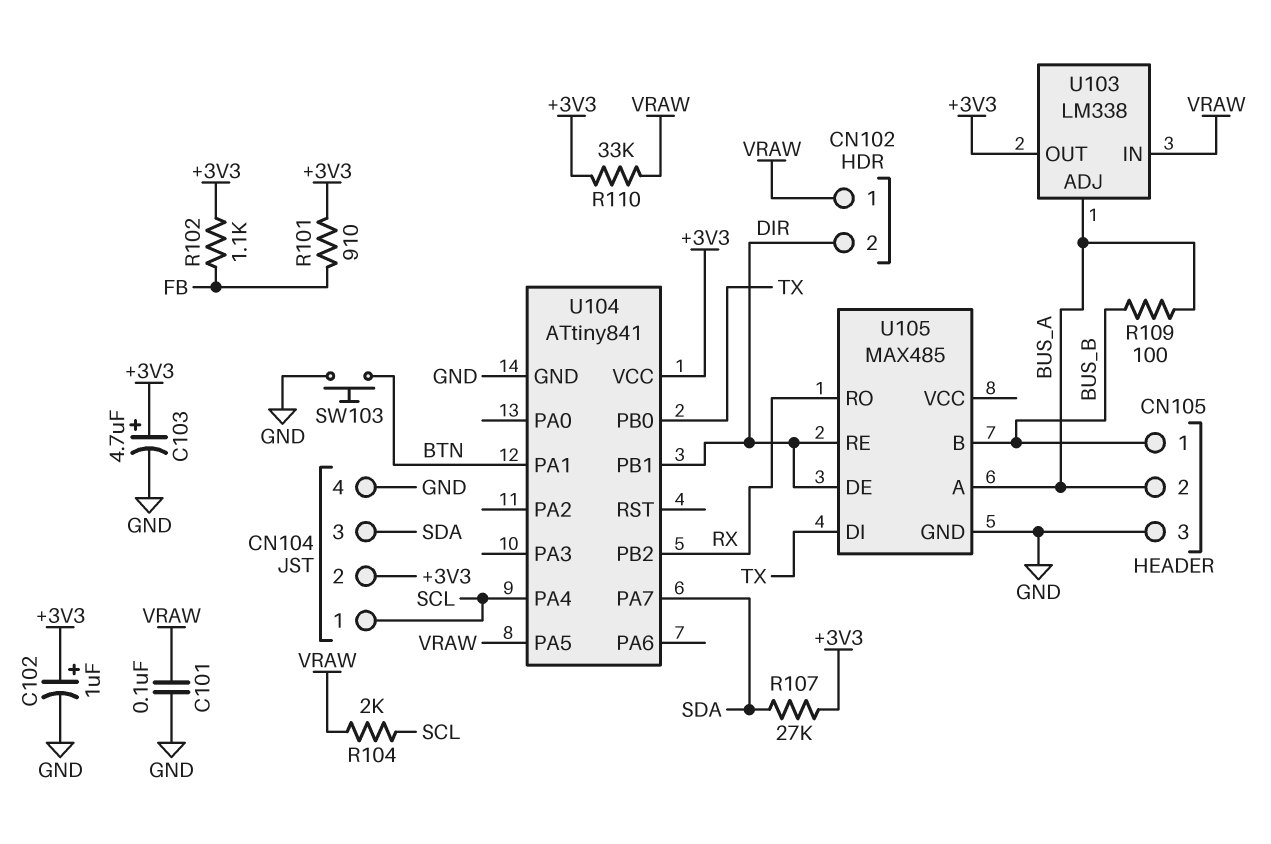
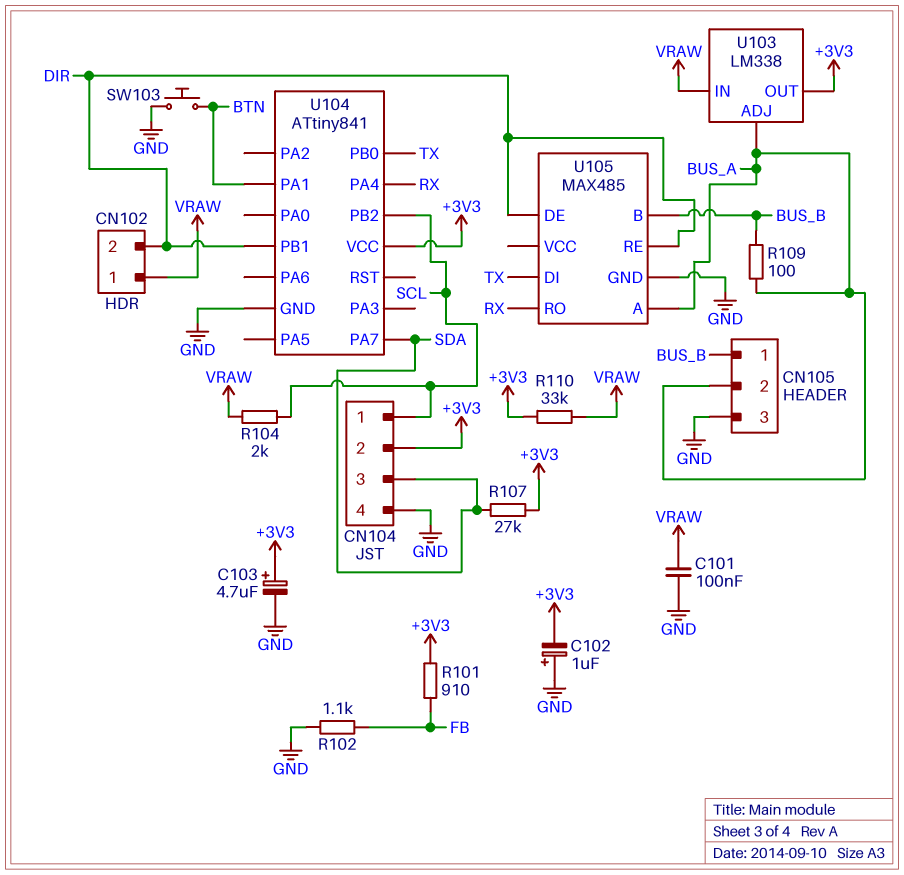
C102: 1uF (plus +3V3, minus GND) -> 1uF (plus GND, minus +3V3)
R102: 1.1k (+3V3, FB) -> 1.1k (FB, GND)
U104 pin PA4: SCL -> RX
U104 pin PA5: VRAW -> none
U104 pin PB2: RX -> SCL

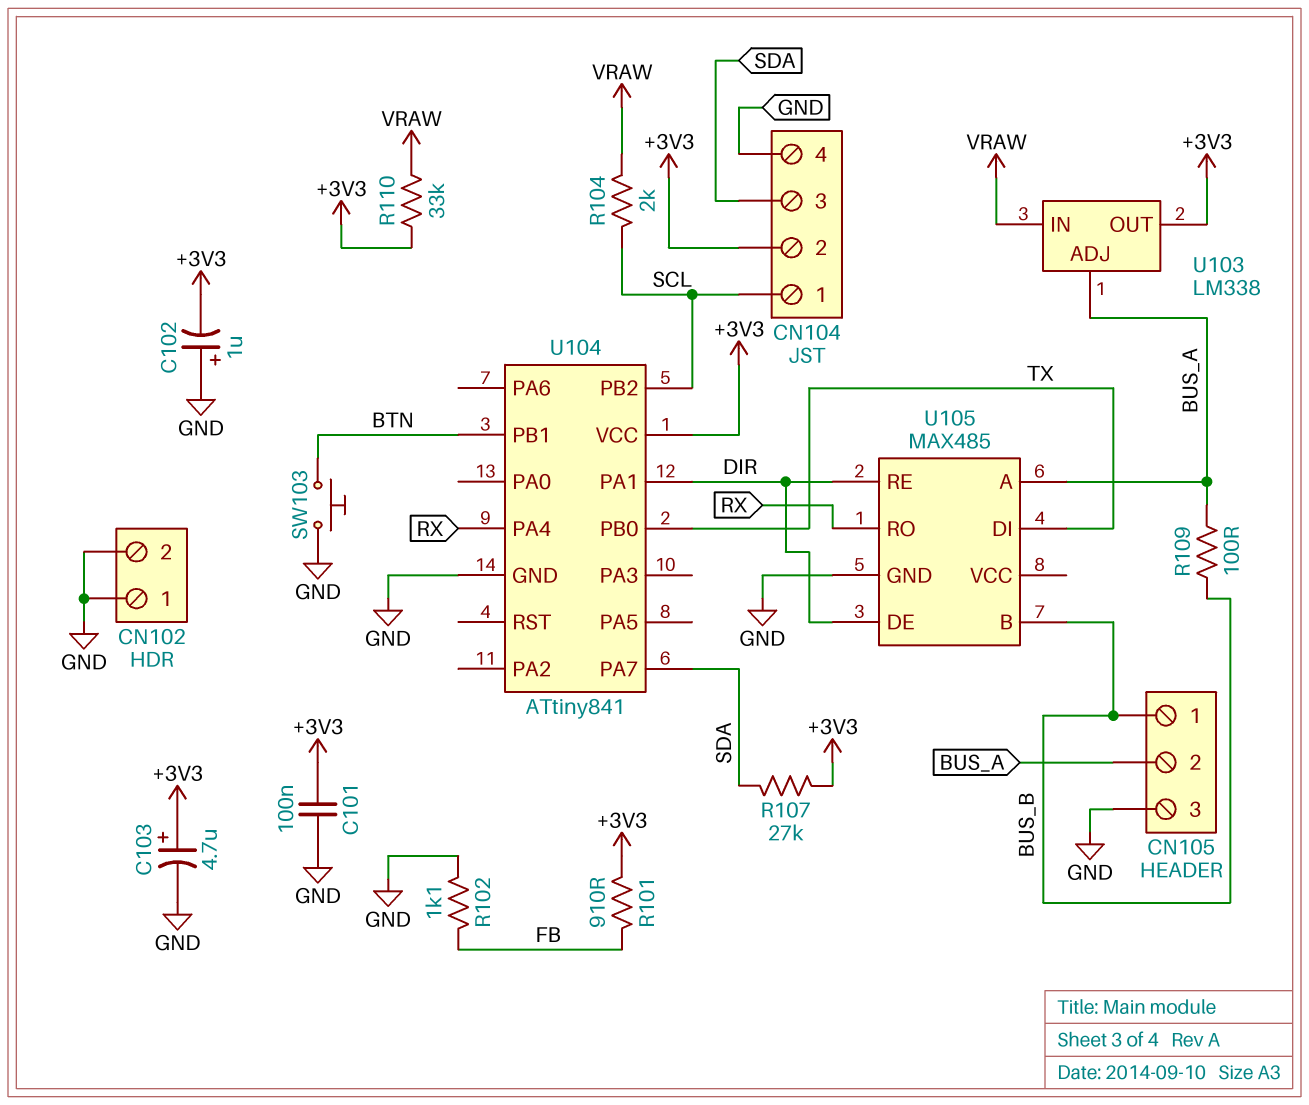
C101: 100nF (GND, VRAW) -> 100nF (+3V3, GND)
CN102 pin 1: VRAW -> GND
CN102 pin 2: DIR -> GND
U104 pin PA1: BTN -> DIR
U104 pin PB1: DIR -> BTN

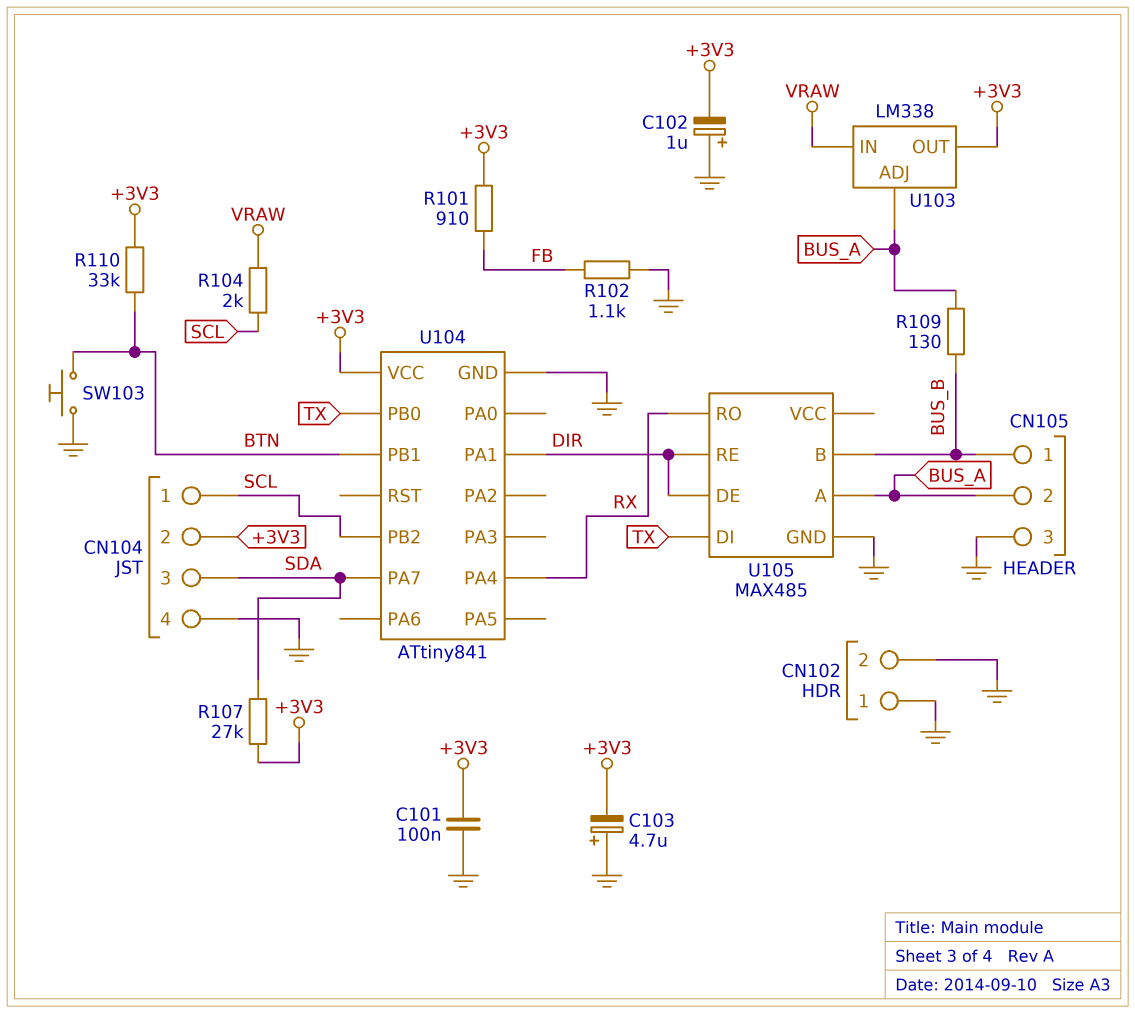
C103: 4.7uF (plus +3V3, minus GND) -> 4.7uF (plus GND, minus +3V3)
R109: 100 (BUS_A, BUS_B) -> 130 (BUS_A, BUS_B)
R110: 33k (+3V3, VRAW) -> 33k (+3V3, BTN)

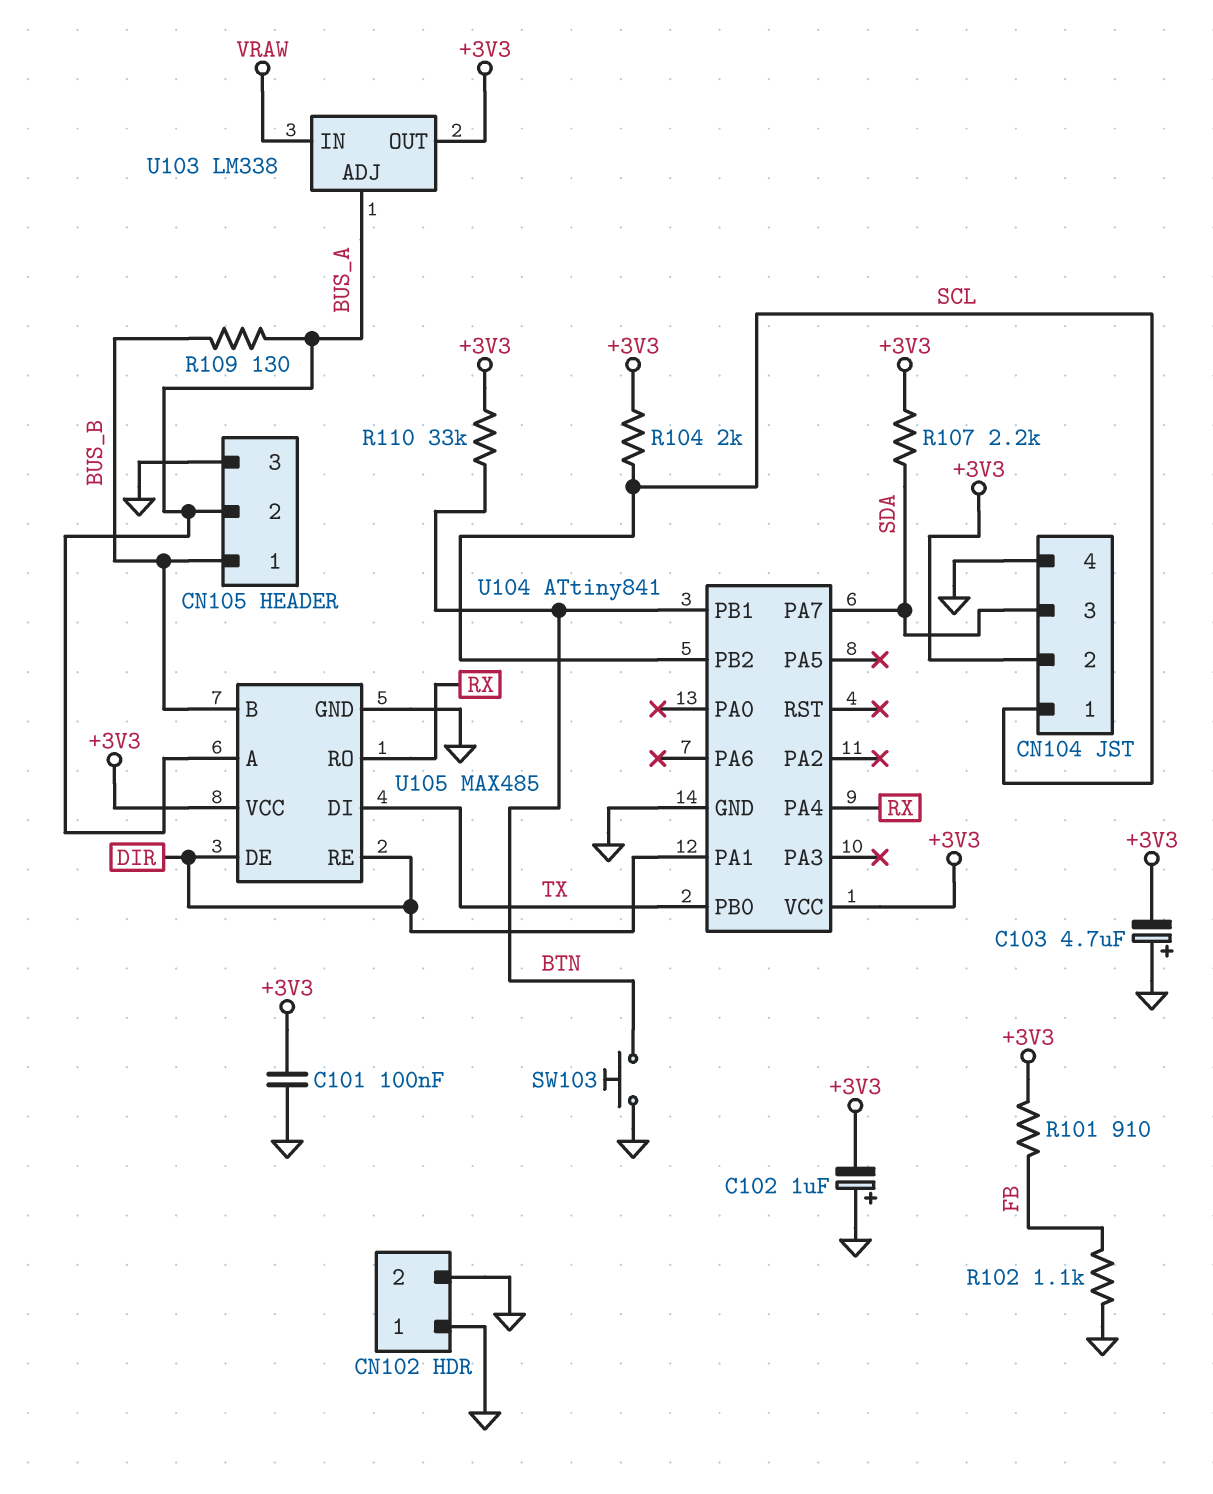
R104: 2k (SCL, VRAW) -> 2k (+3V3, SCL)
R107: 27k (+3V3, SDA) -> 2.2k (+3V3, SDA)
U105 pin VCC: none -> +3V3

